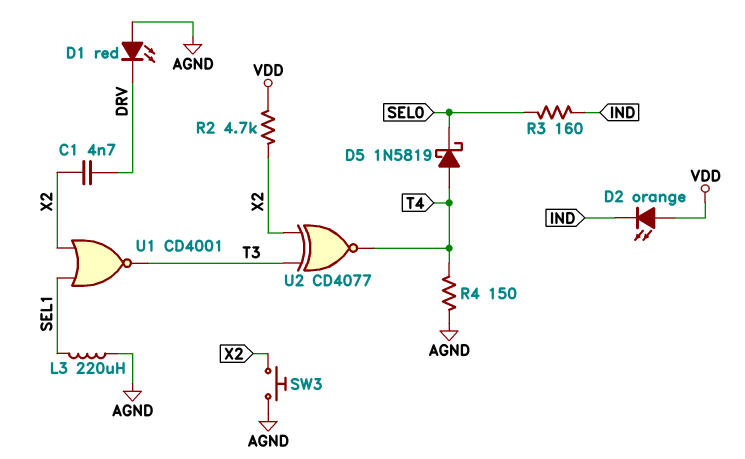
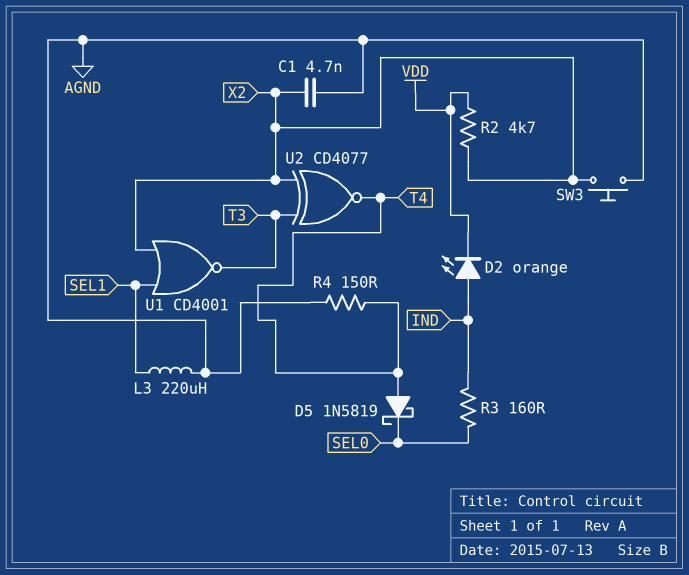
C1: 4.7nF (DRV, X2) -> 4.7nF (AGND, X2)
D1: LED red (A AGND, K DRV) -> none
D2: LED orange (A VDD, K IND) -> LED orange (A IND, K VDD)

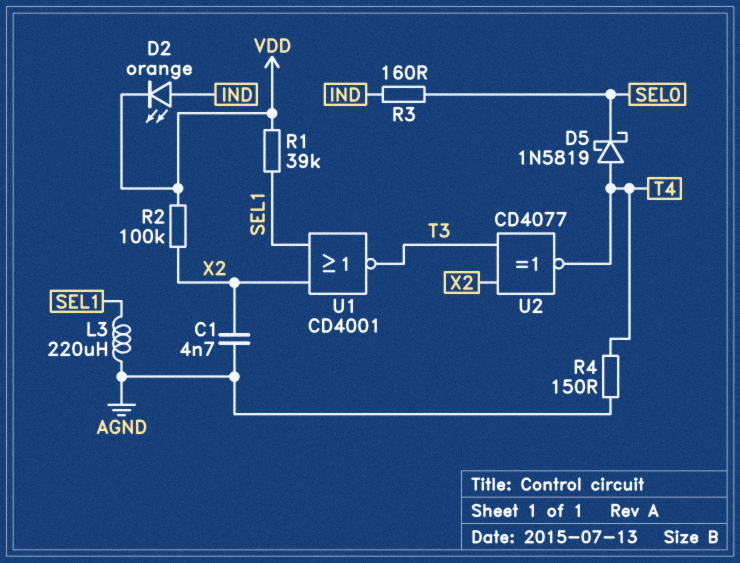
R1: none -> 39k (SEL1, VDD)
R2: 4.7k (VDD, X2) -> 100k (VDD, X2)
SW3: button (AGND, X2) -> none

